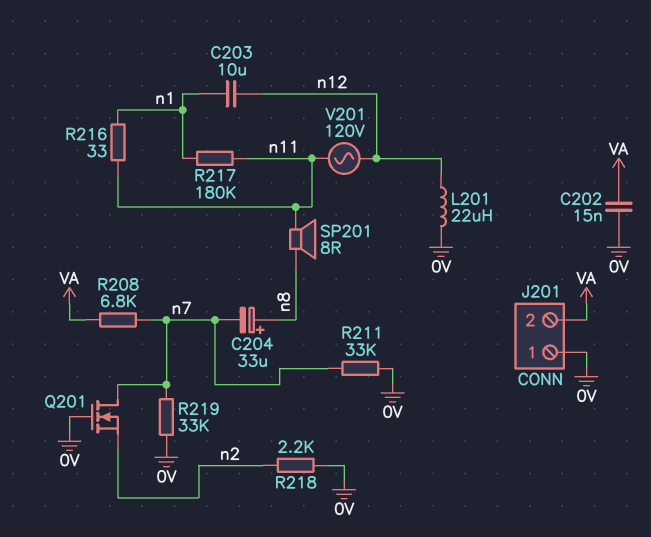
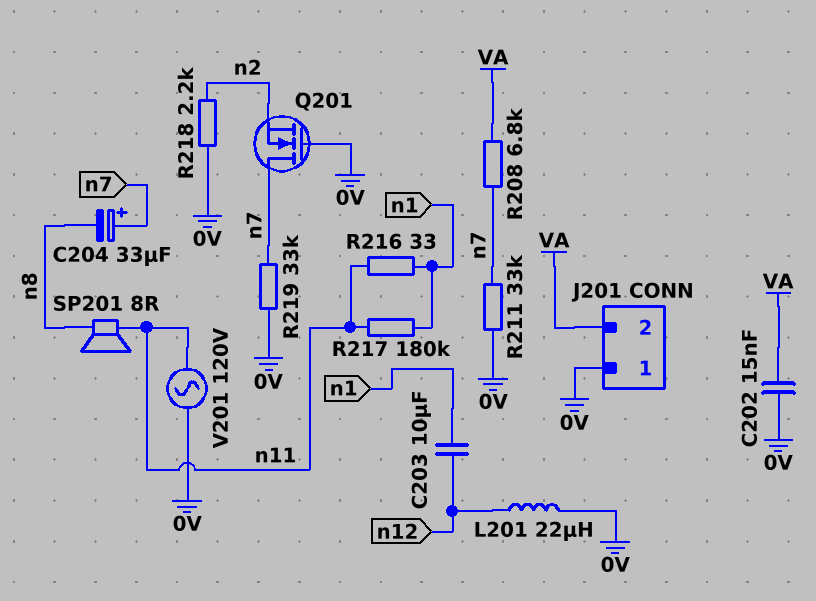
C204: 33uF (plus n8, minus n7) -> 33uF (plus n7, minus n8)
V201: AC 120V (n11, n12) -> AC 120V (0V, n11)

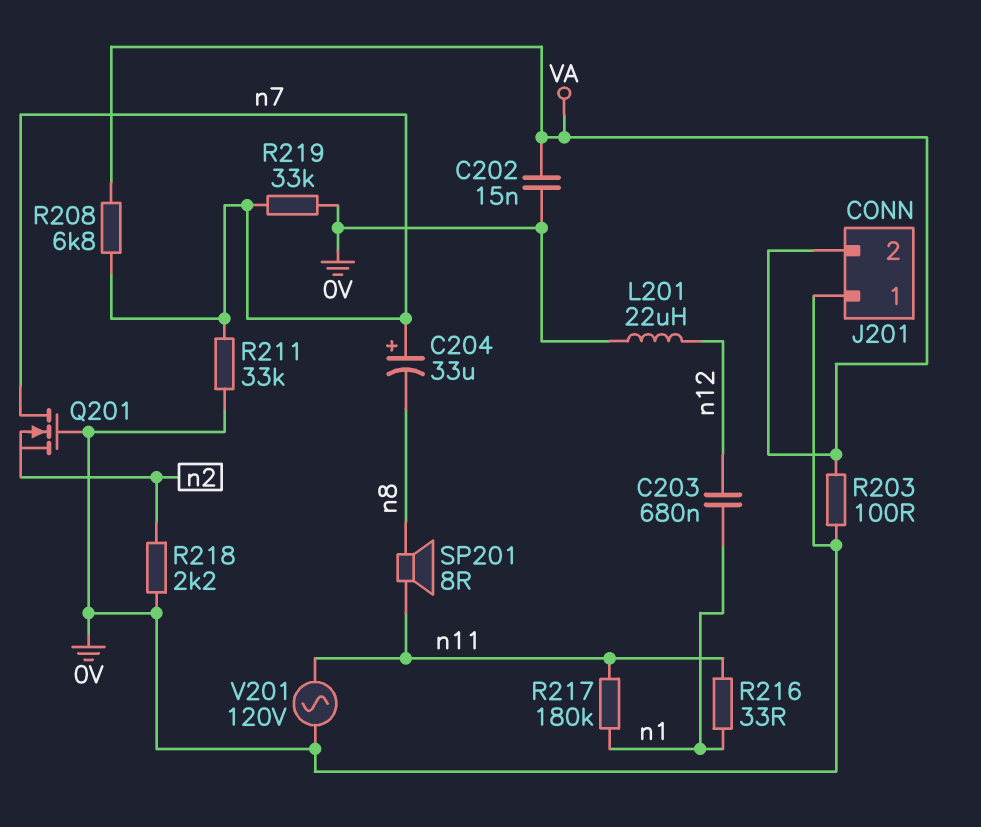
C203: 10uF (n1, n12) -> 680nF (n1, n12)
R203: none -> 100 (0V, VA)

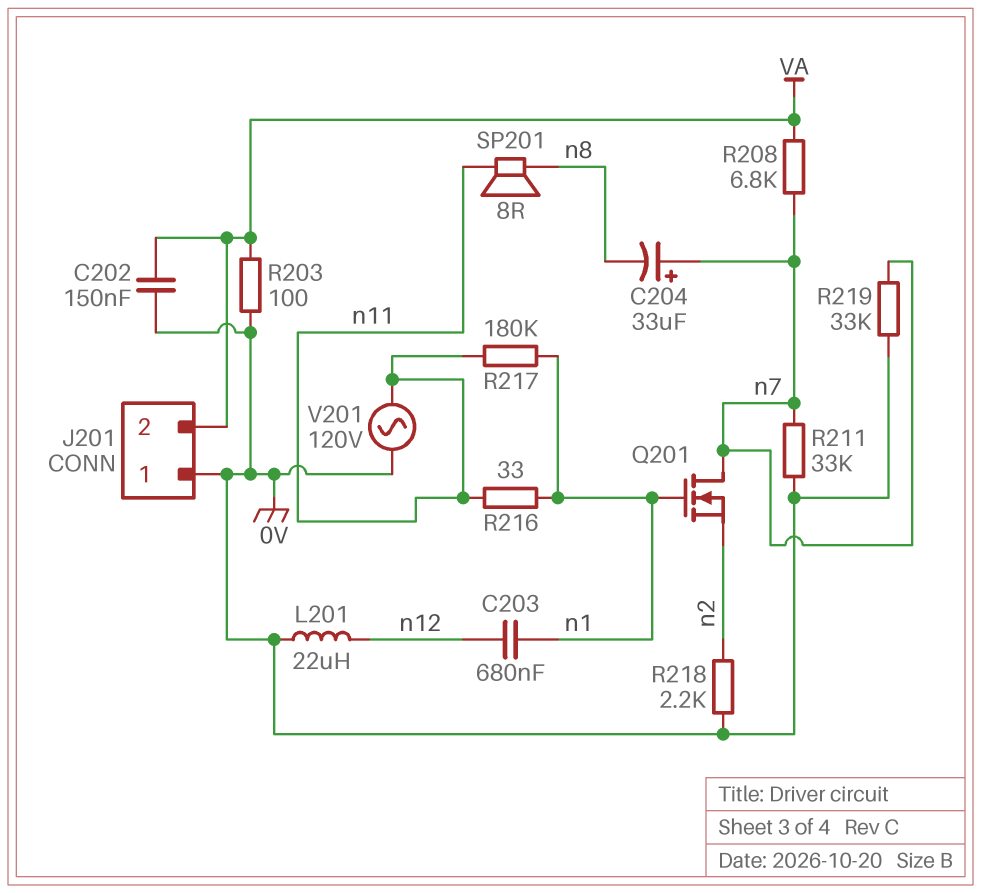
C202: 15nF (0V, VA) -> 150nF (0V, VA)
Q201: NMOS (G 0V, D n7, S n2) -> NMOS (G n1, D n7, S n2)

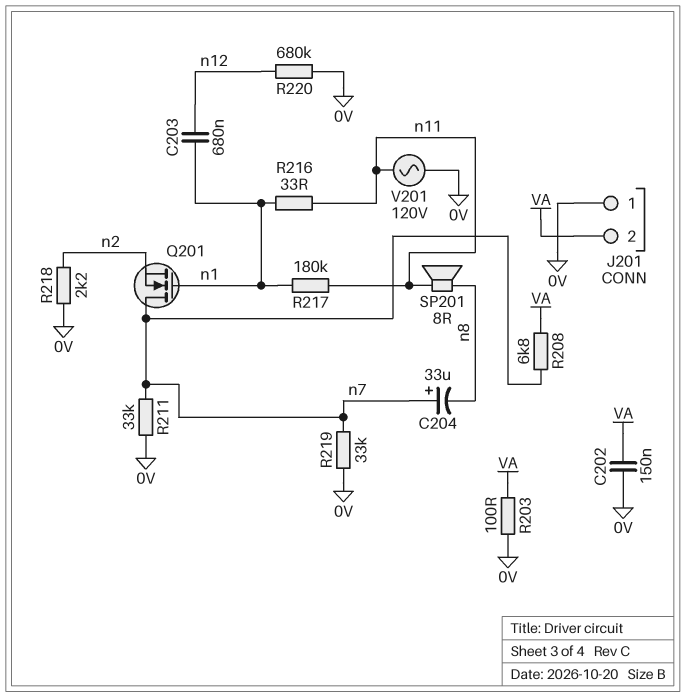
L201: 22uH (0V, n12) -> none
R220: none -> 680k (0V, n12)

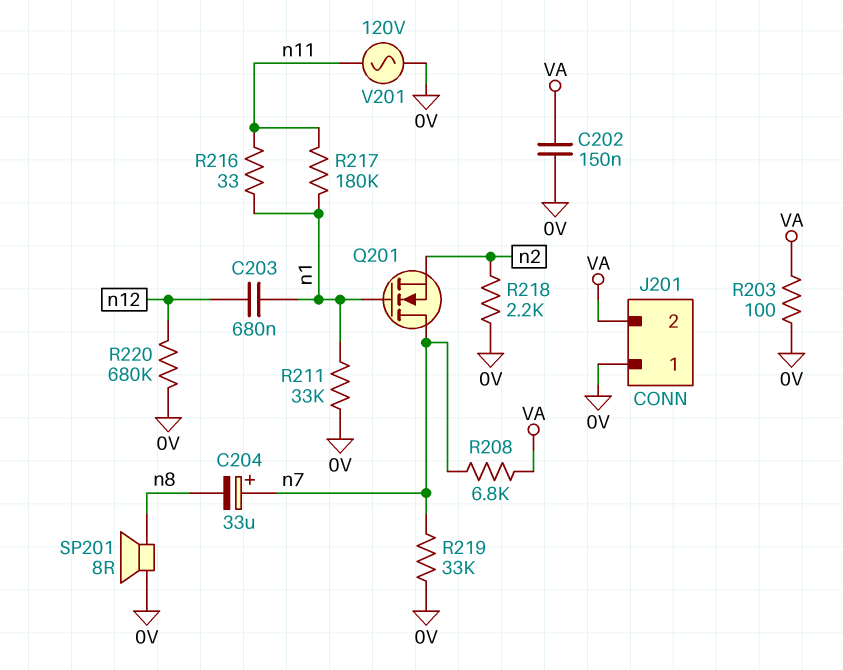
R211: 33k (0V, n7) -> 33k (0V, n1)
SP201: speaker 8R (n8, n11) -> speaker 8R (0V, n8)

